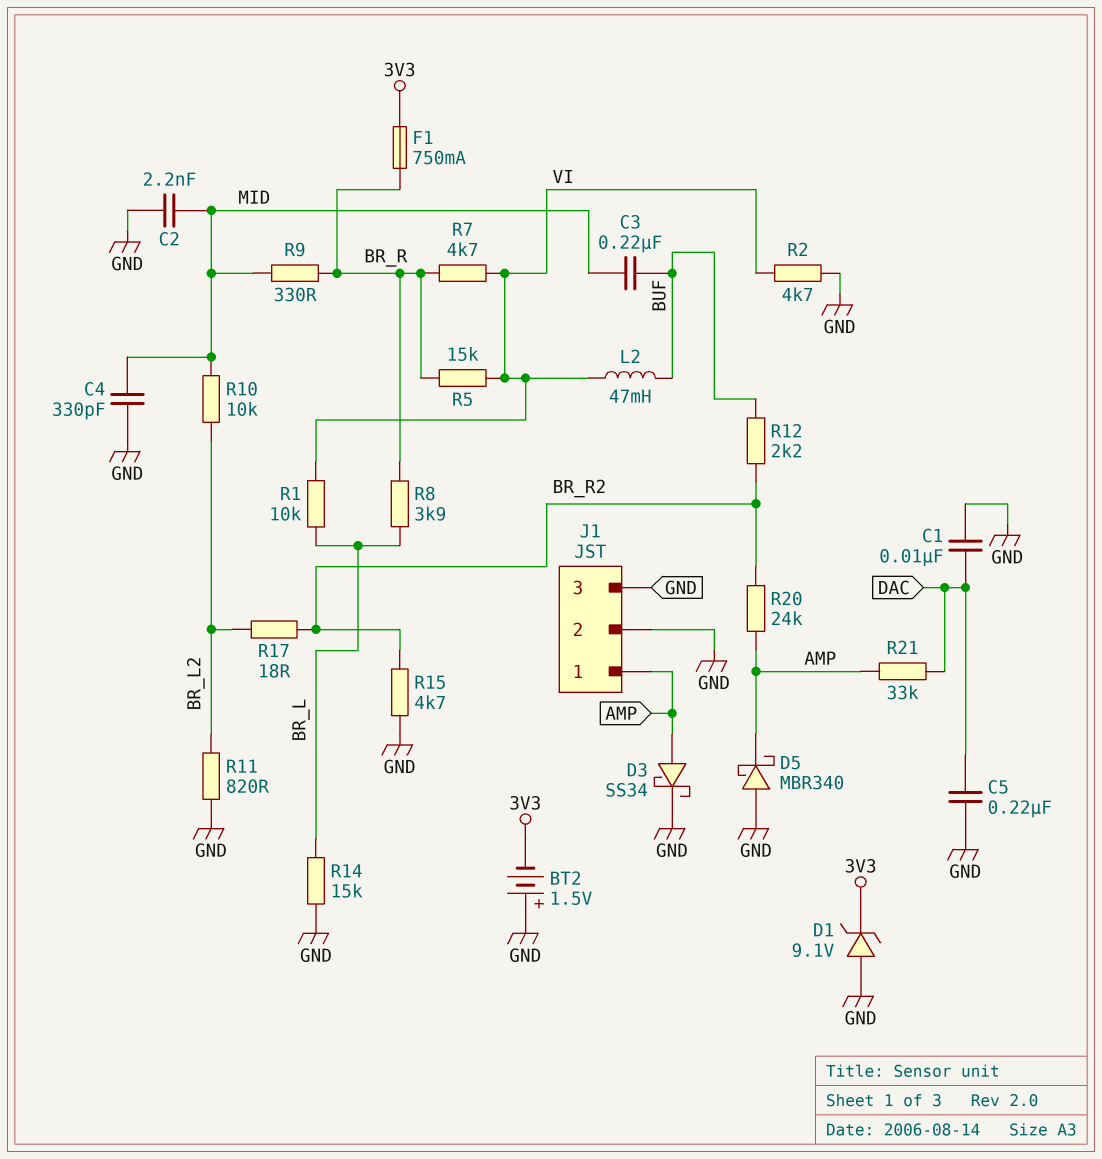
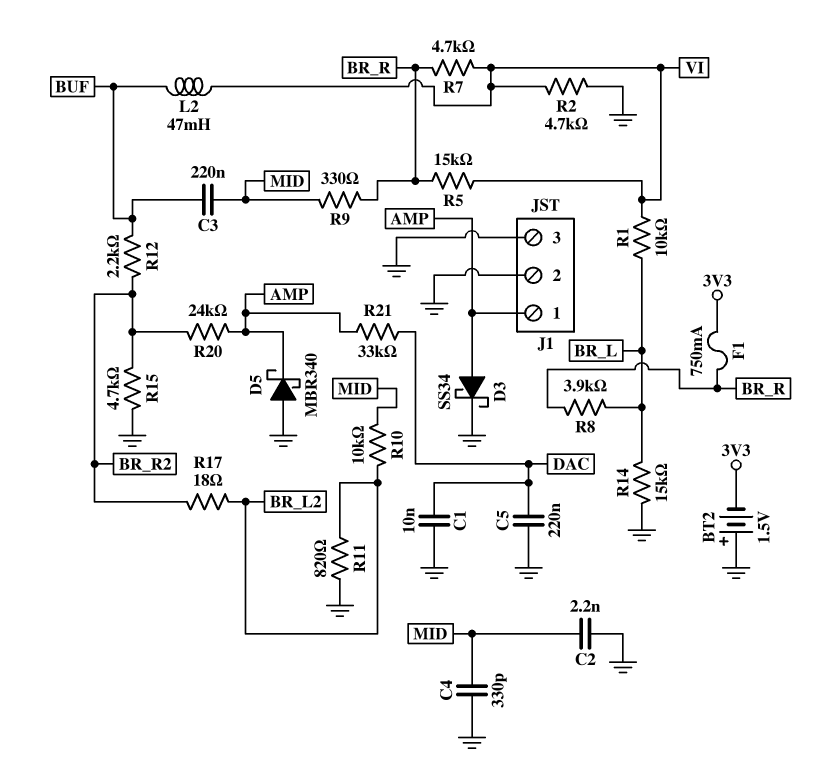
D1: zener 9.1V (A GND, K 3V3) -> none

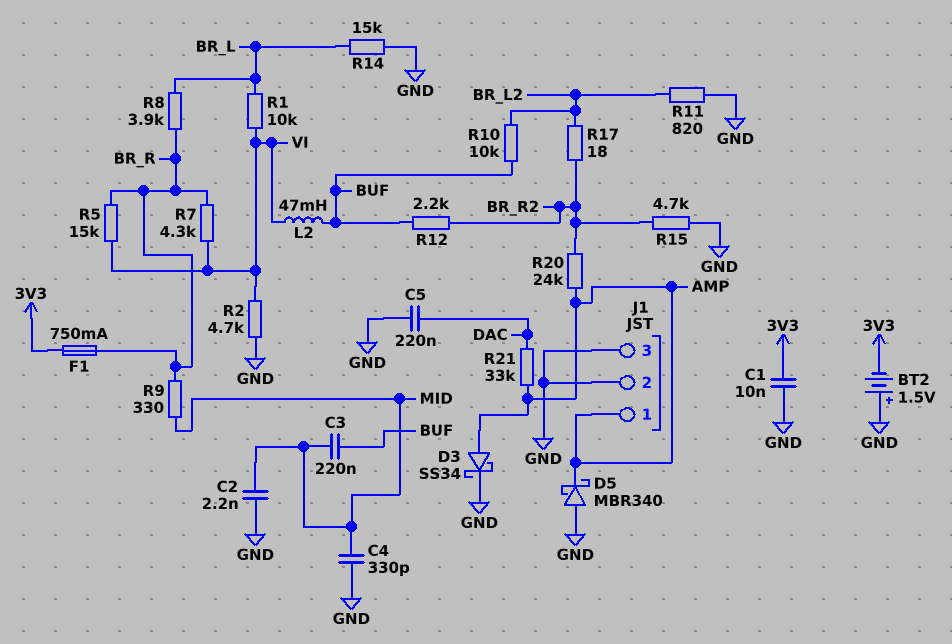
C1: 10nF (DAC, GND) -> 10nF (3V3, GND)
R7: 4.7k (BR_R, VI) -> 4.3k (BR_R, VI)
R10: 10k (BR_L2, MID) -> 10k (BR_L2, BUF)

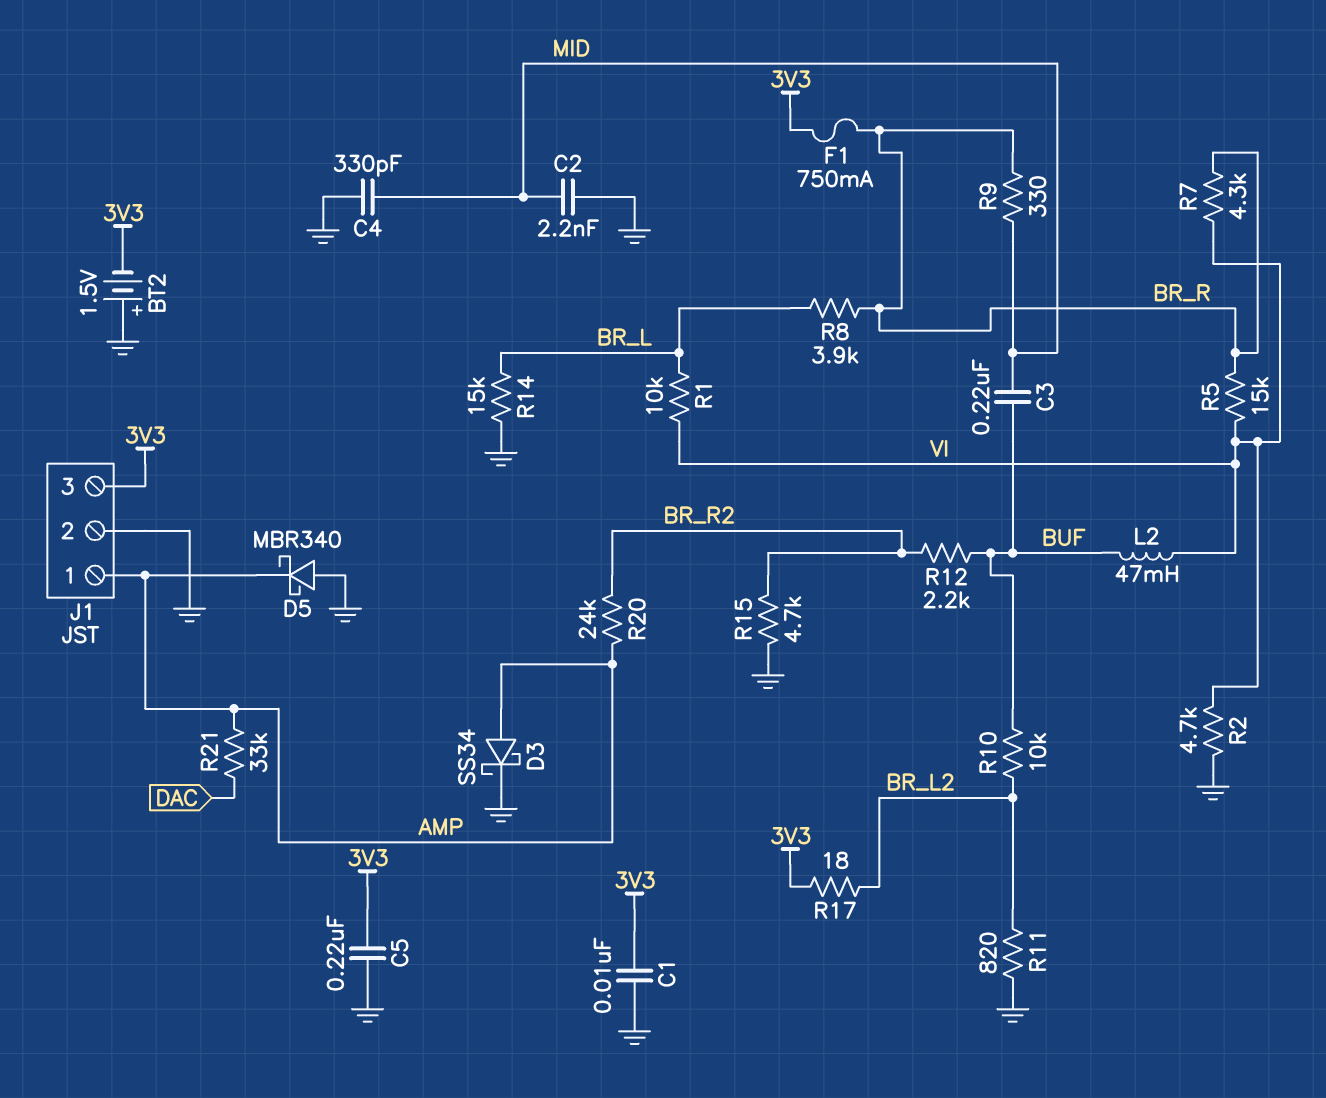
C5: 220nF (DAC, GND) -> 220nF (3V3, GND)
J1 pin 3: GND -> 3V3
R17: 18 (BR_L2, BR_R2) -> 18 (3V3, BR_L2)

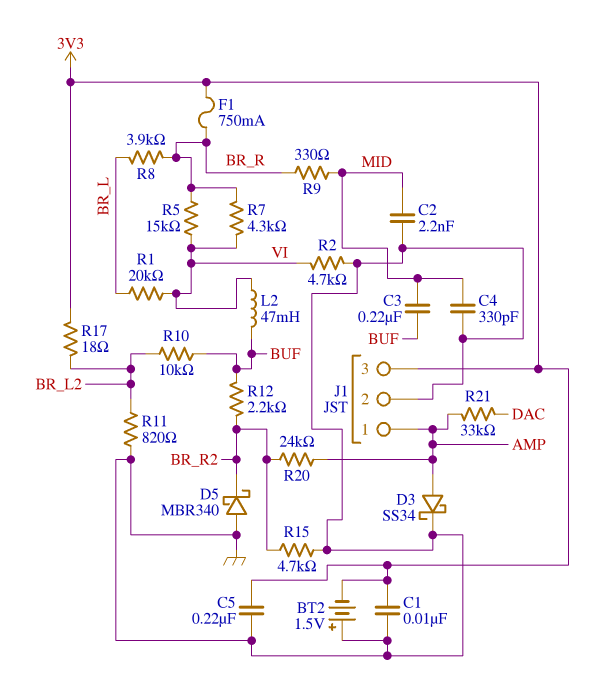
D5: schottky MBR340 (A GND, K AMP) -> schottky MBR340 (A GND, K BR_R2)
R1: 10k (BR_L, VI) -> 20k (BR_L, VI)
R14: 15k (BR_L, GND) -> none

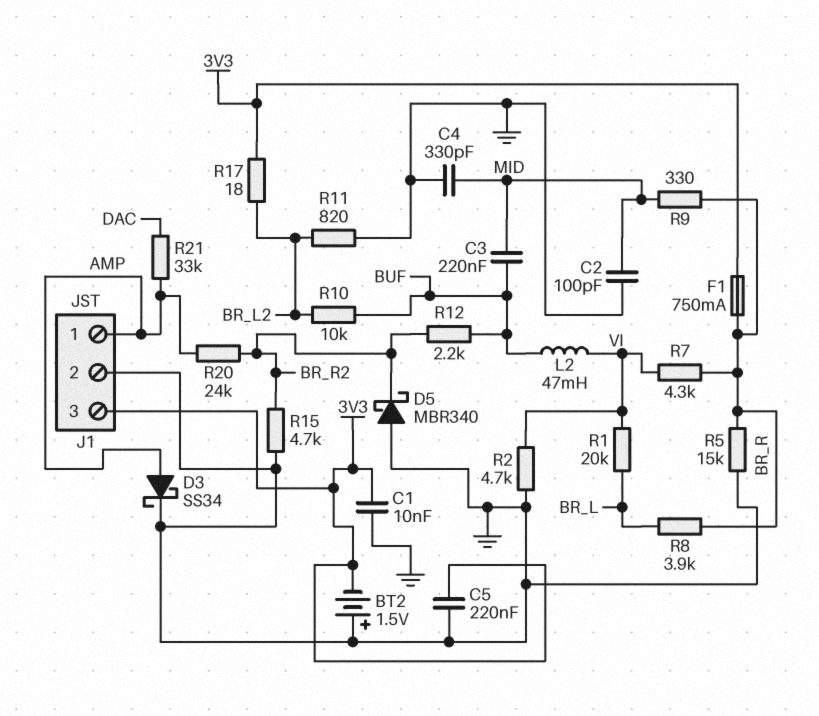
C2: 2.2nF (GND, MID) -> 100pF (GND, MID)
R5: 15k (BR_R, VI) -> 15k (BR_R, GND)

